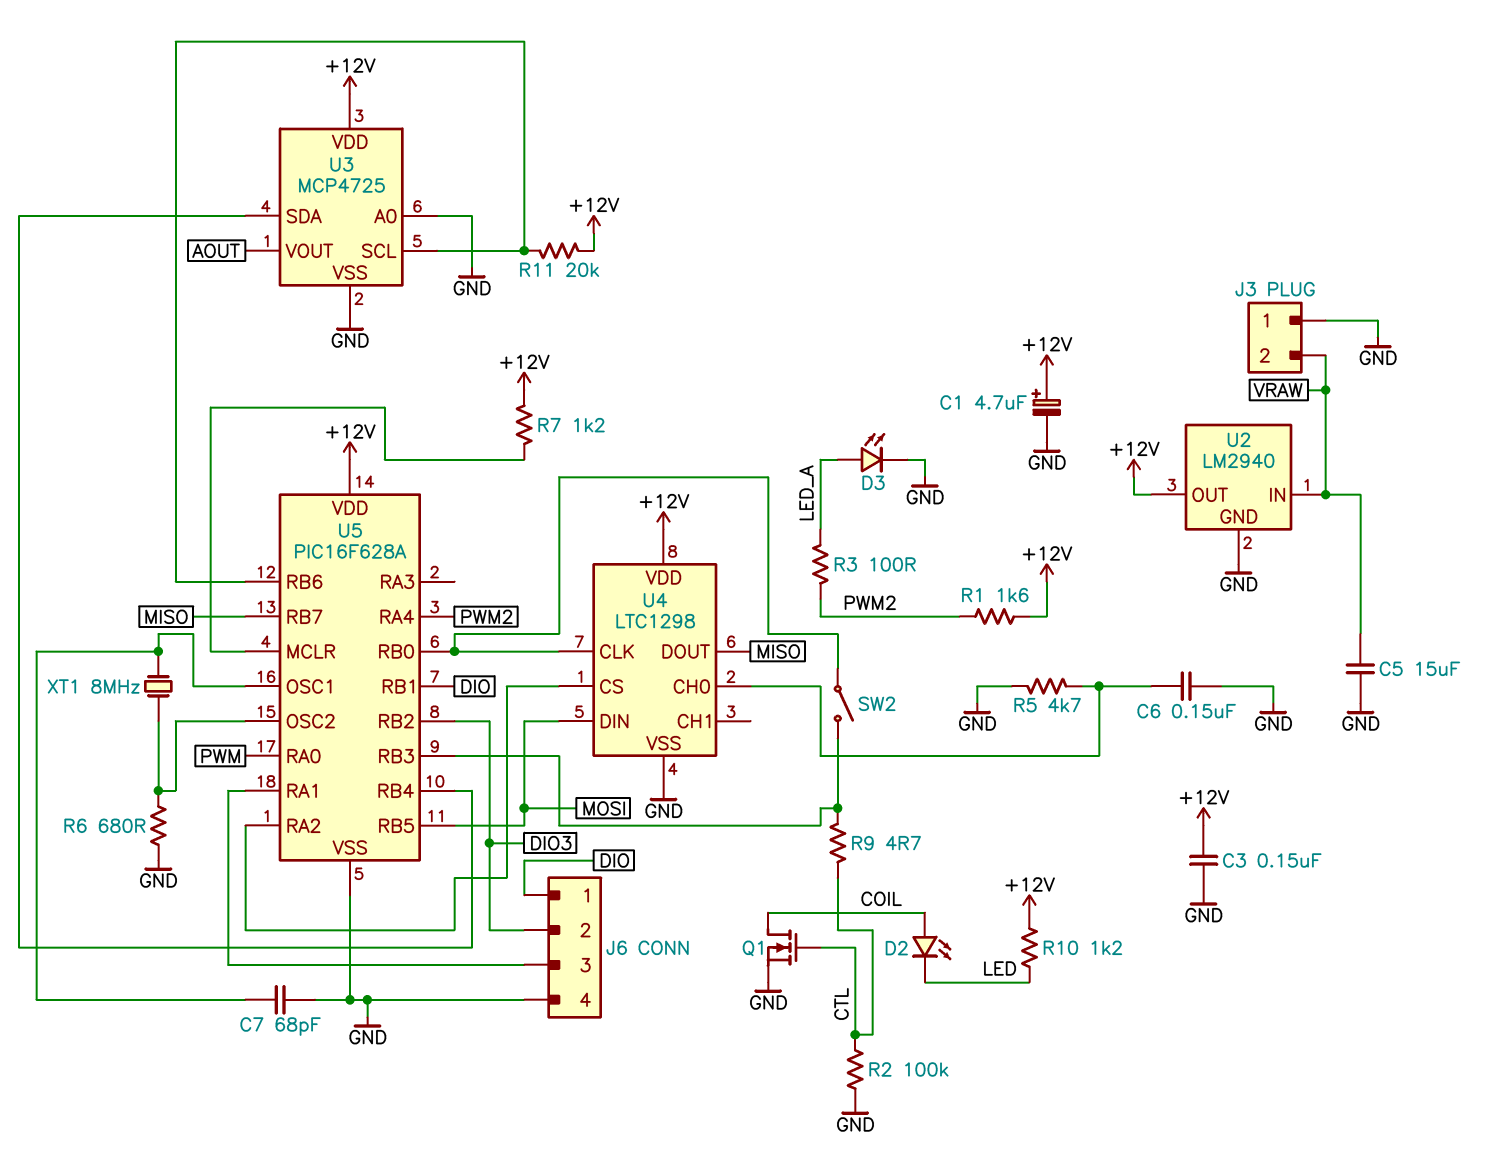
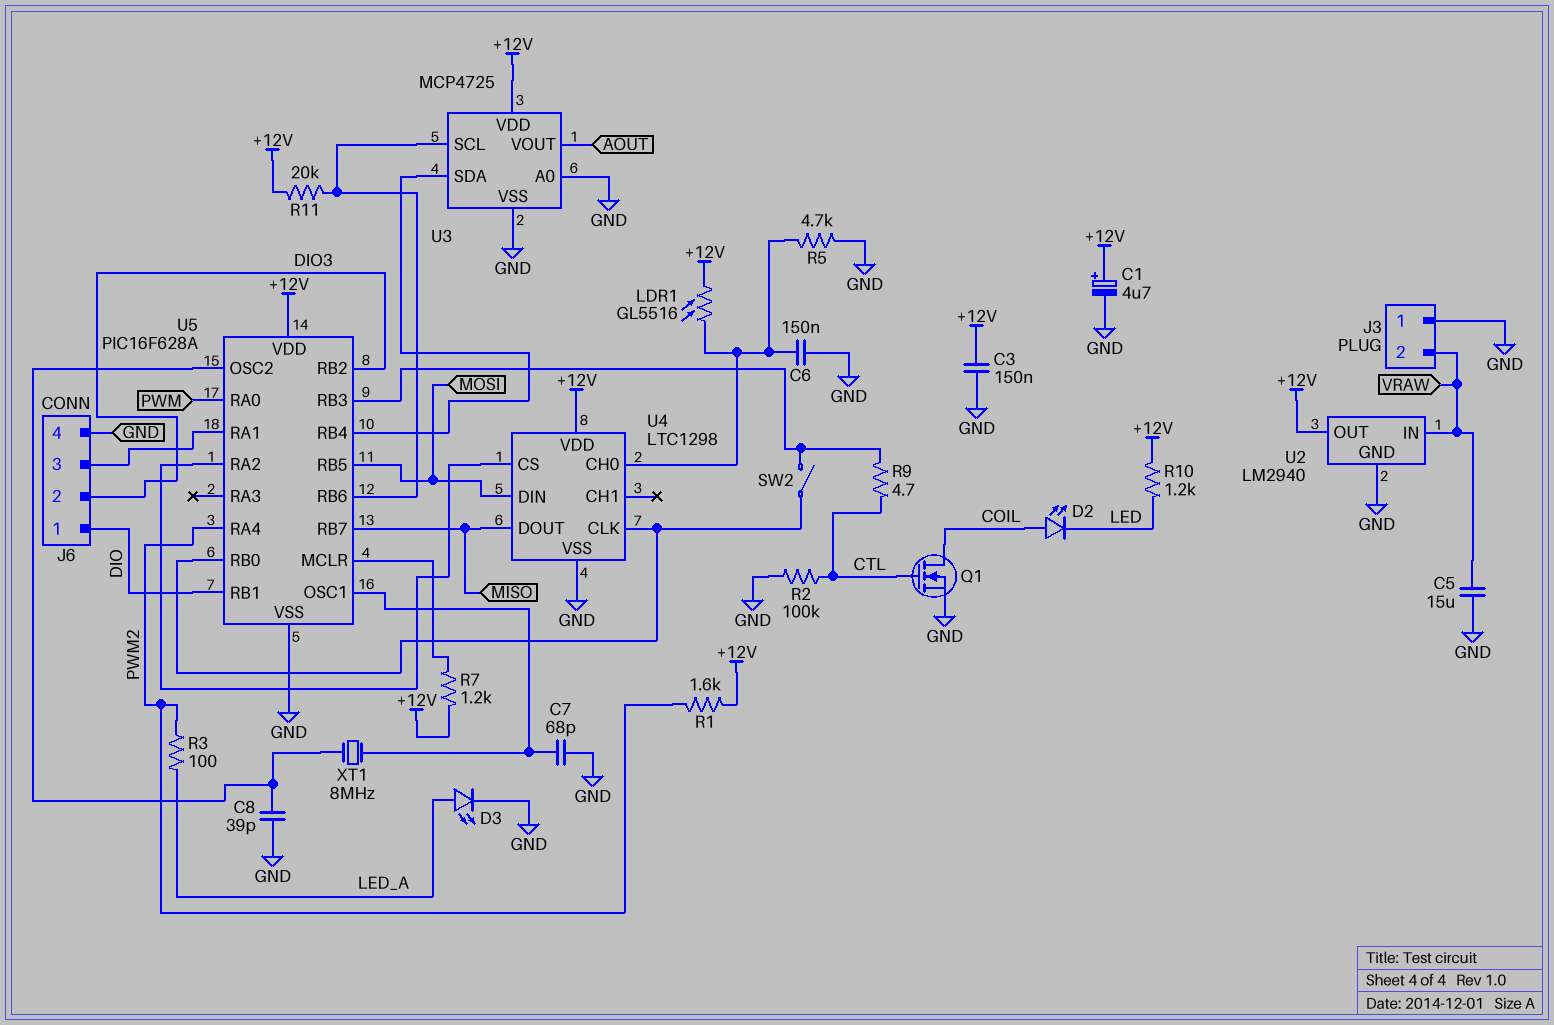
C8: none -> 39pF (GND, U5/OSC2)
LDR1: none -> GL5516 (+12V, U4/CH0)
R6: 680 (GND, U5/OSC2) -> none

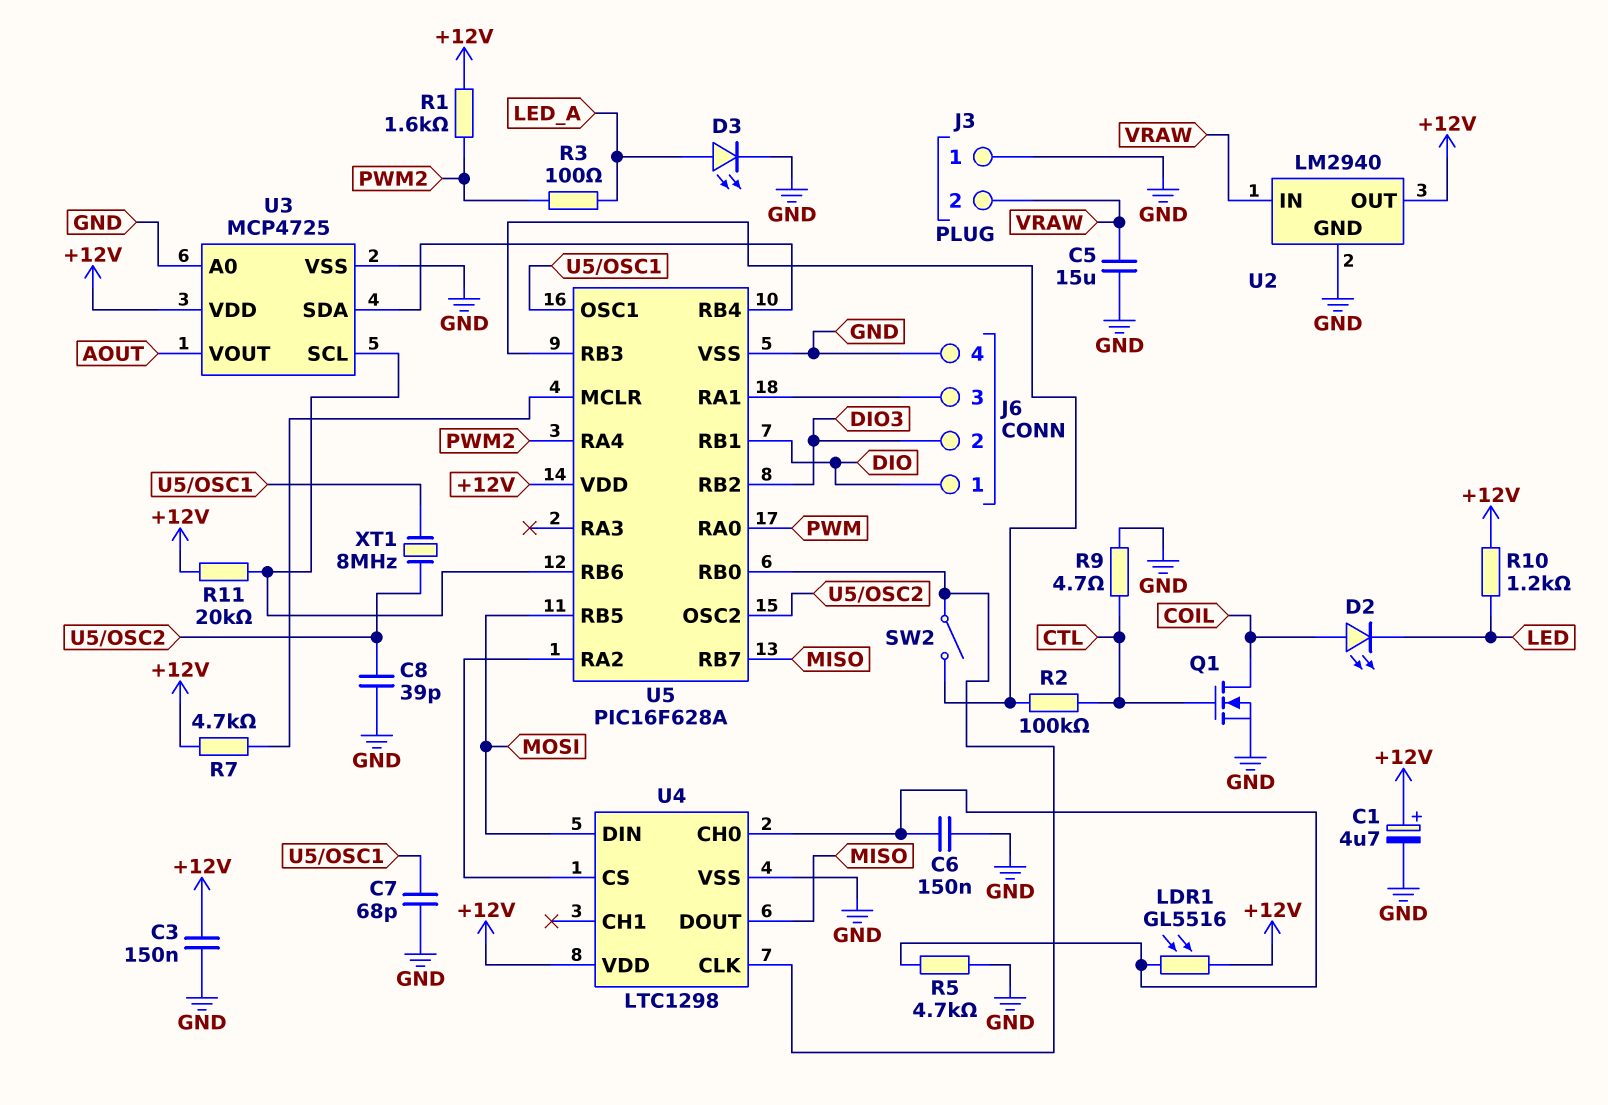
R2: 100k (CTL, GND) -> 100k (CTL, U5/RB3)
R7: 1.2k (+12V, U5/MCLR) -> 4.7k (+12V, U5/MCLR)
R9: 4.7 (CTL, U5/RB3) -> 4.7 (CTL, GND)

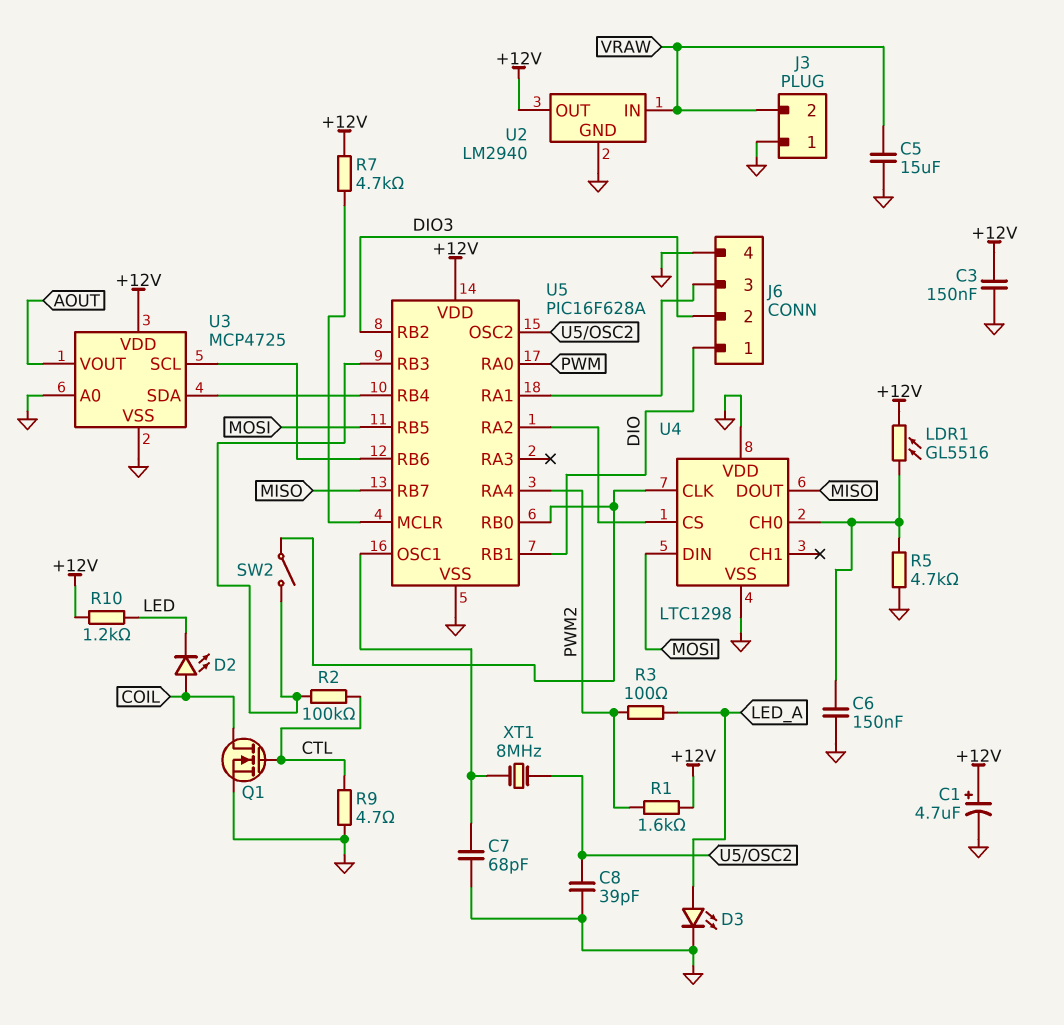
R11: 20k (+12V, U3/SCL) -> none
U4 pin VDD: +12V -> GND

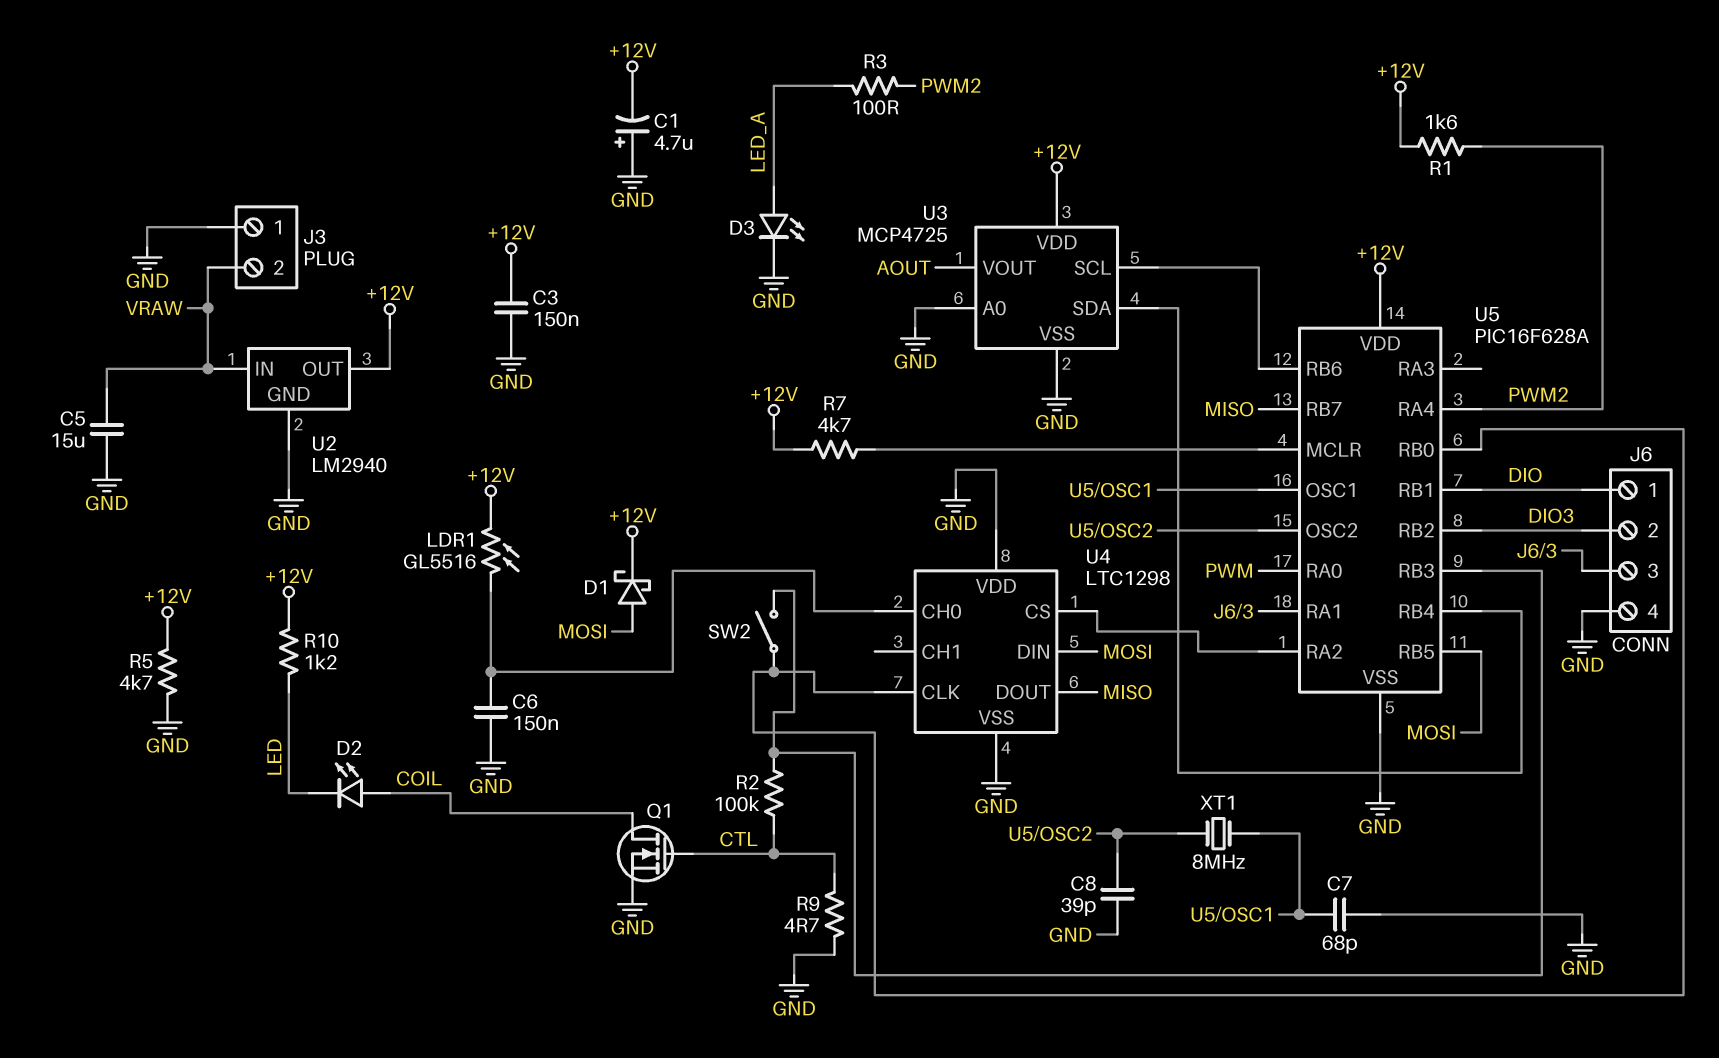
C1: 4.7uF (plus +12V, minus GND) -> 4.7uF (plus GND, minus +12V)
D1: none -> schottky (A MOSI, K +12V)
R5: 4.7k (GND, U4/CH0) -> 4.7k (+12V, GND)

